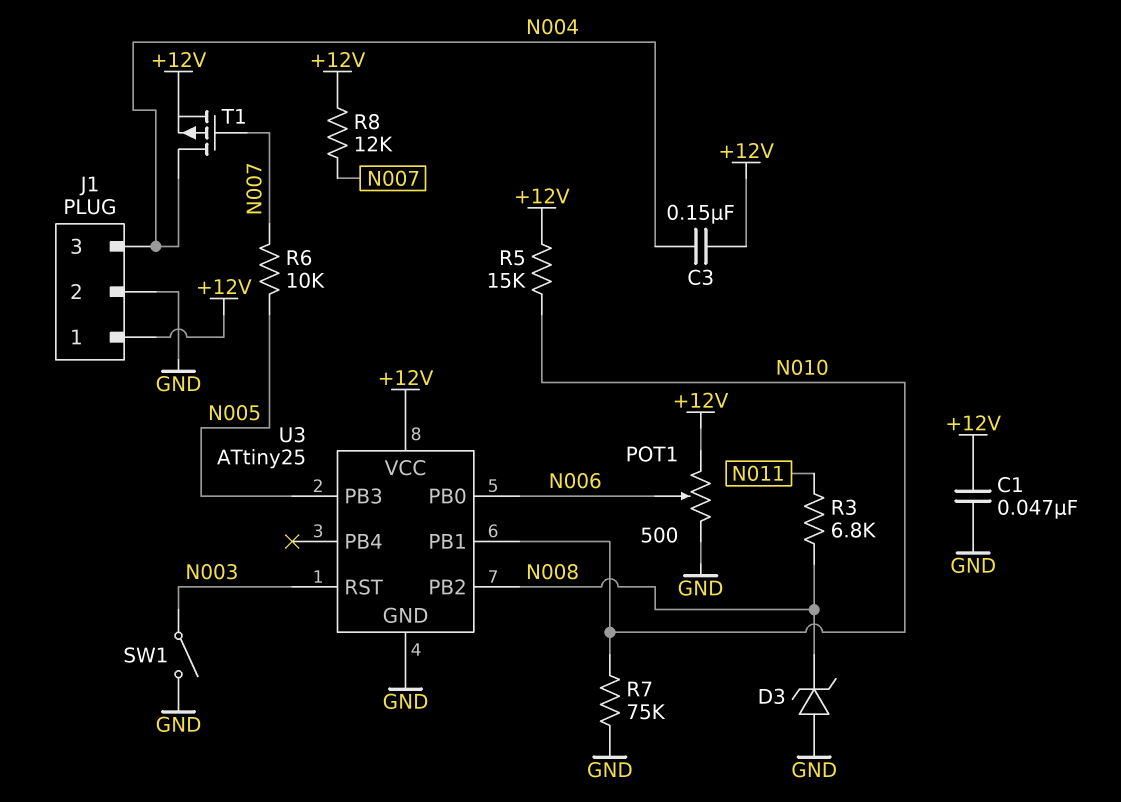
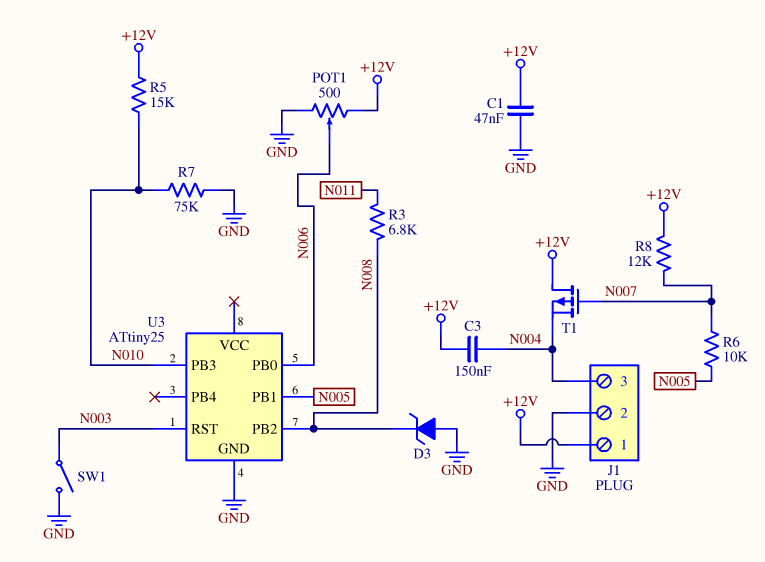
T1: PMOS (G N007, D N004, S +12V) -> PMOS (G N007, D +12V, S N004)
U3 pin PB1: N010 -> N005
U3 pin PB3: N005 -> N010
U3 pin VCC: +12V -> none

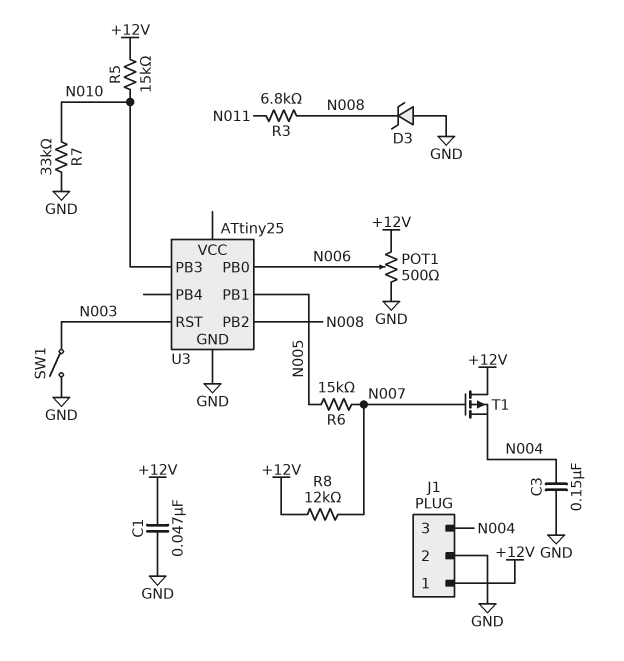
C3: 150nF (+12V, N004) -> 150nF (GND, N004)
R6: 10k (N005, N007) -> 15k (N005, N007)
R7: 75k (GND, N010) -> 33k (GND, N010)

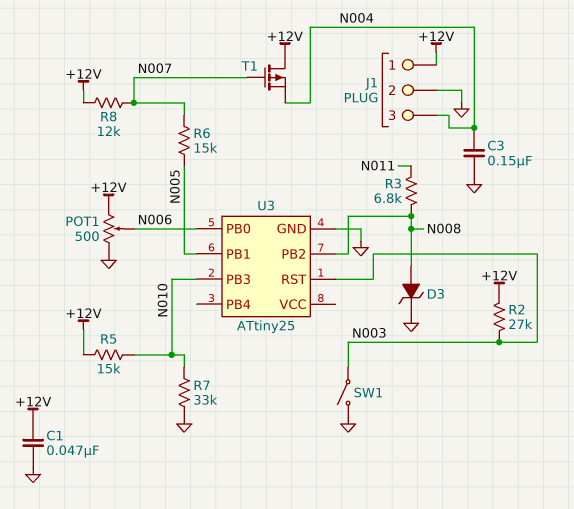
D3: zener (A GND, K N008) -> zener (A N008, K GND)
R2: none -> 27k (+12V, N003)

